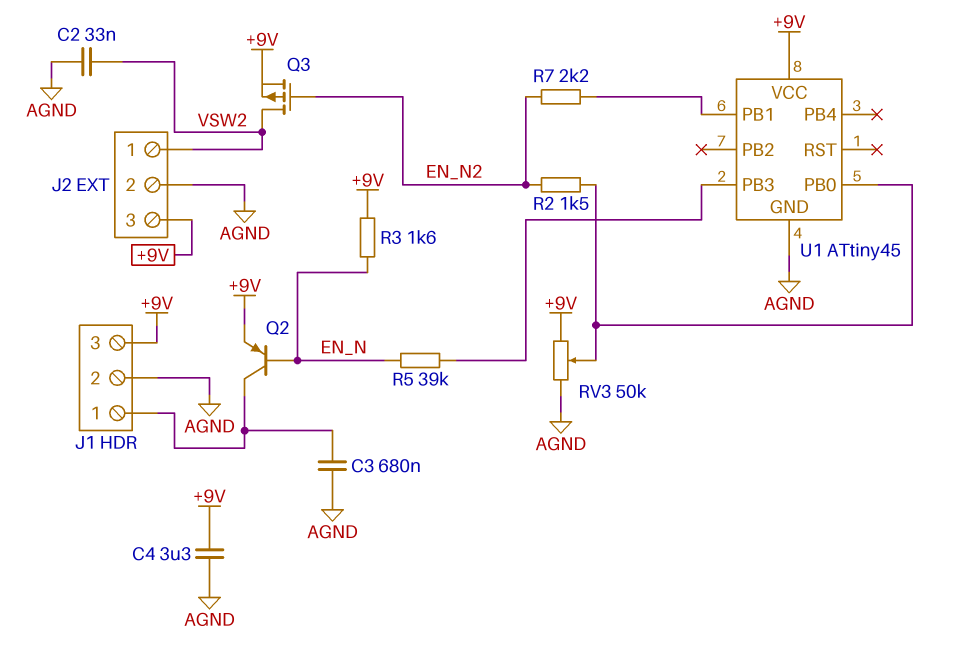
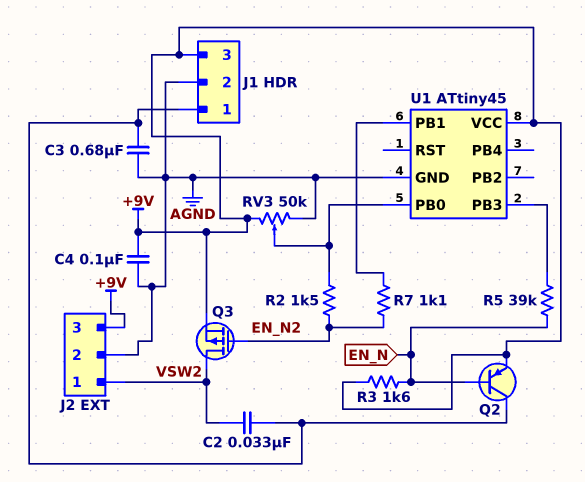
C2: 33nF (AGND, VSW2) -> 33nF (J1/1, VSW2)
C4: 3.3uF (+9V, AGND) -> 100nF (+9V, AGND)
R7: 2.2k (EN_N2, U1/PB1) -> 1.1k (EN_N2, U1/PB1)

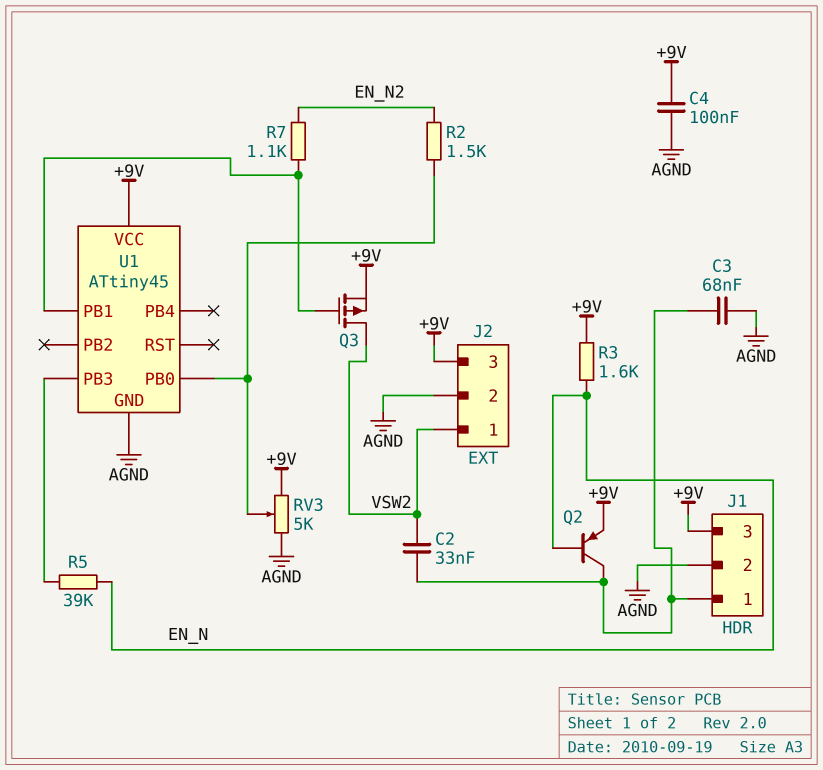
C3: 680nF (AGND, J1/1) -> 68nF (AGND, J1/1)
Q3: PMOS (G EN_N2, D VSW2, S +9V) -> PMOS (G U1/PB1, D VSW2, S +9V)
RV3: 50k (+9V, AGND, wiper U1/PB0) -> 5k (+9V, AGND, wiper U1/PB0)

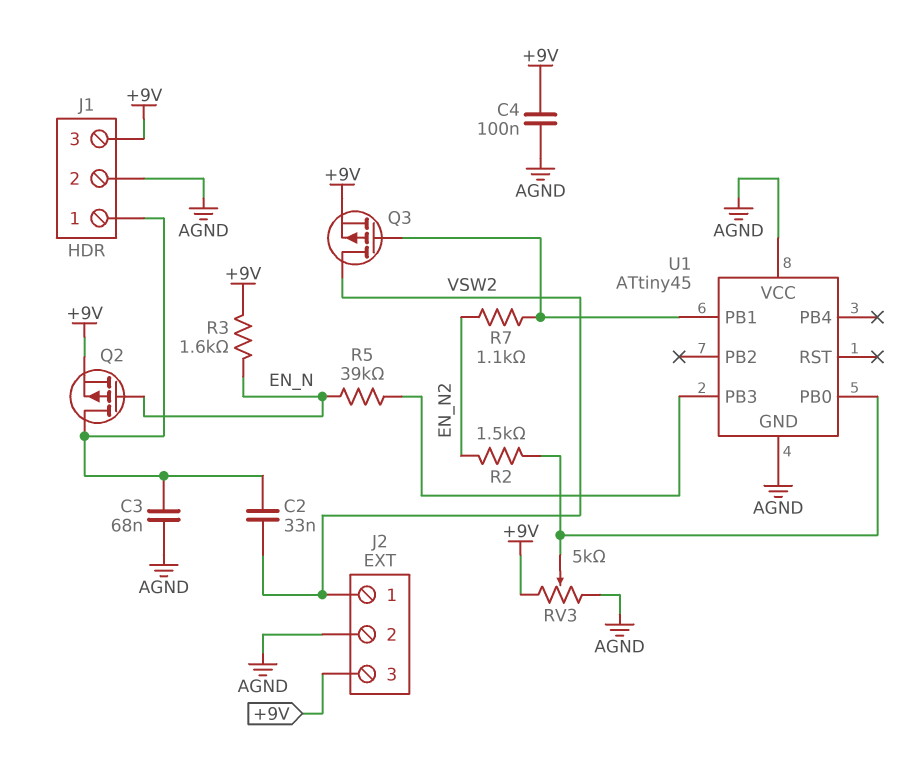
Q2: PNP (B EN_N, C J1/1, E +9V) -> PMOS (G EN_N, D J1/1, S +9V)
U1 pin VCC: +9V -> AGND

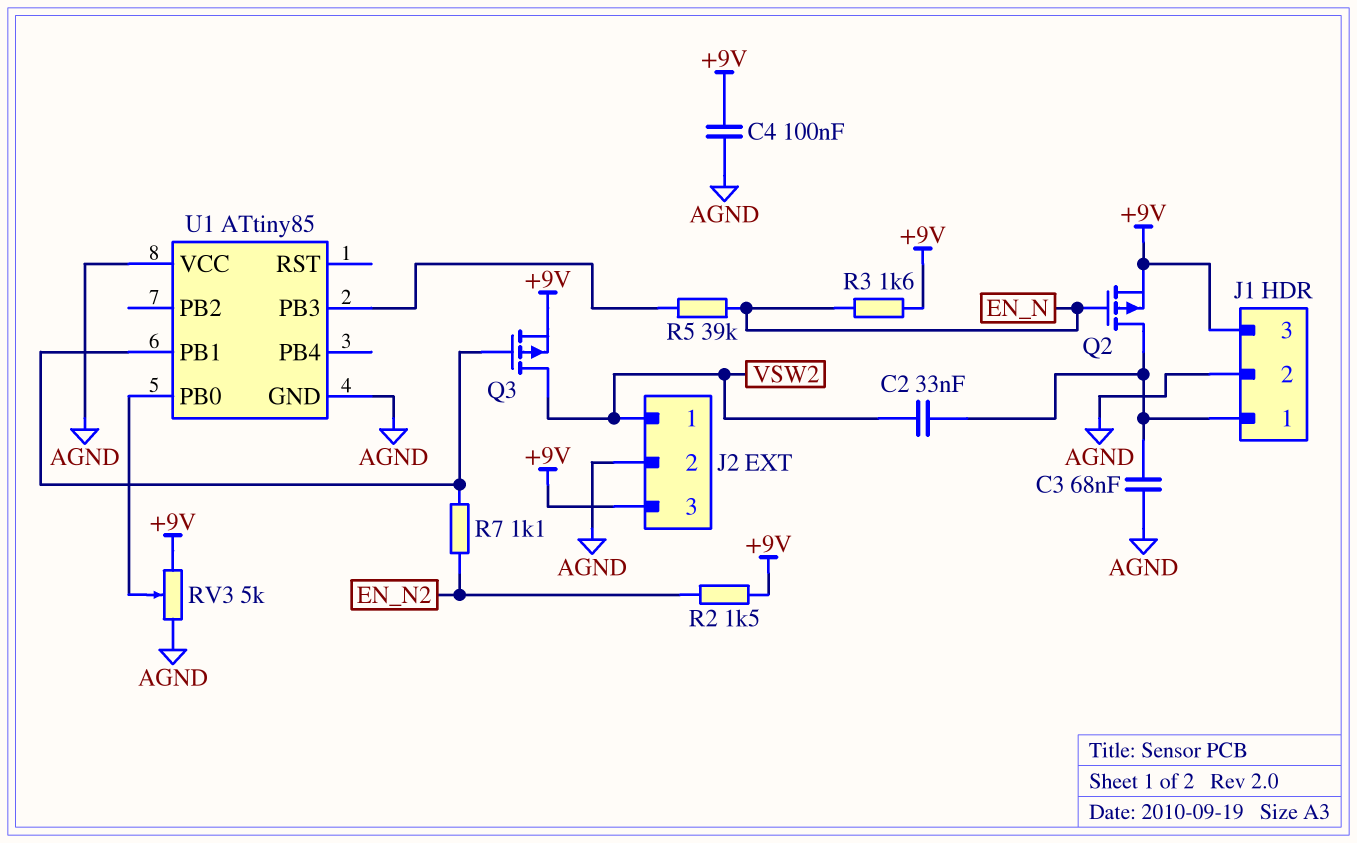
R2: 1.5k (EN_N2, U1/PB0) -> 1.5k (+9V, EN_N2)
U1: ATtiny45 -> ATtiny85

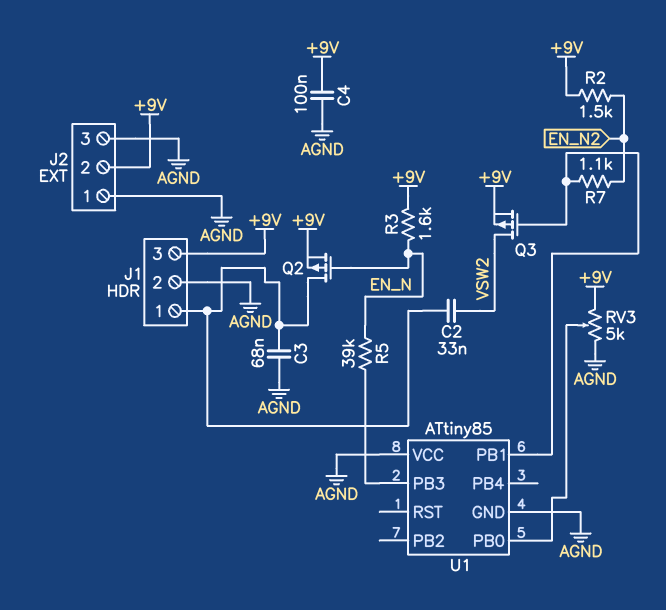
J2 pin 1: VSW2 -> AGND
J2 pin 2: AGND -> +9V
J2 pin 3: +9V -> AGND

